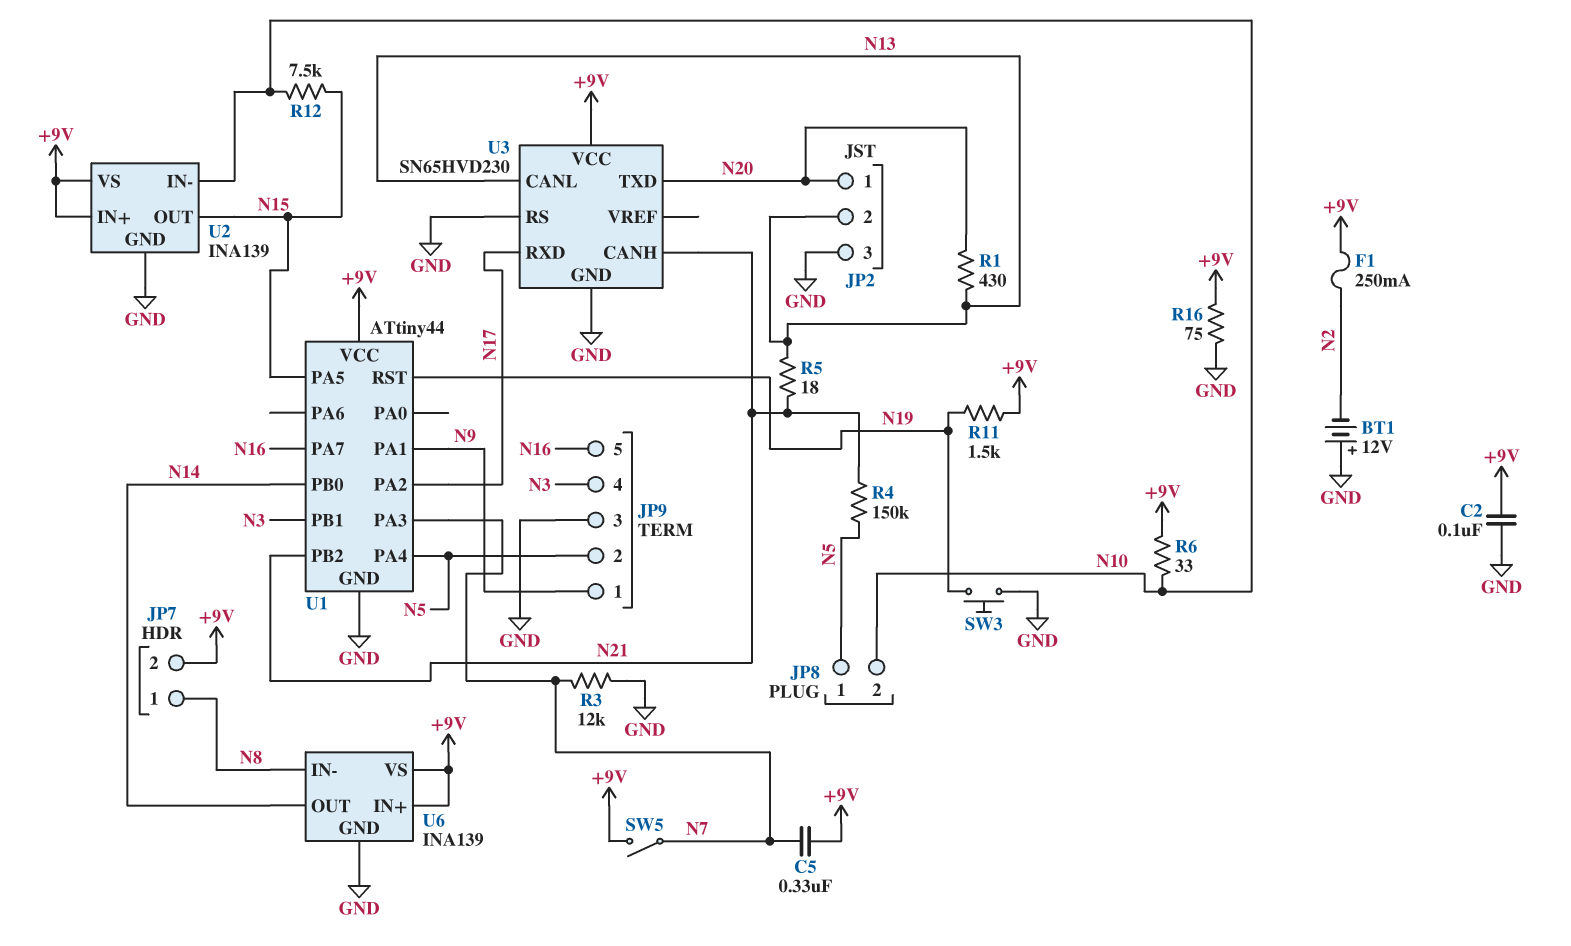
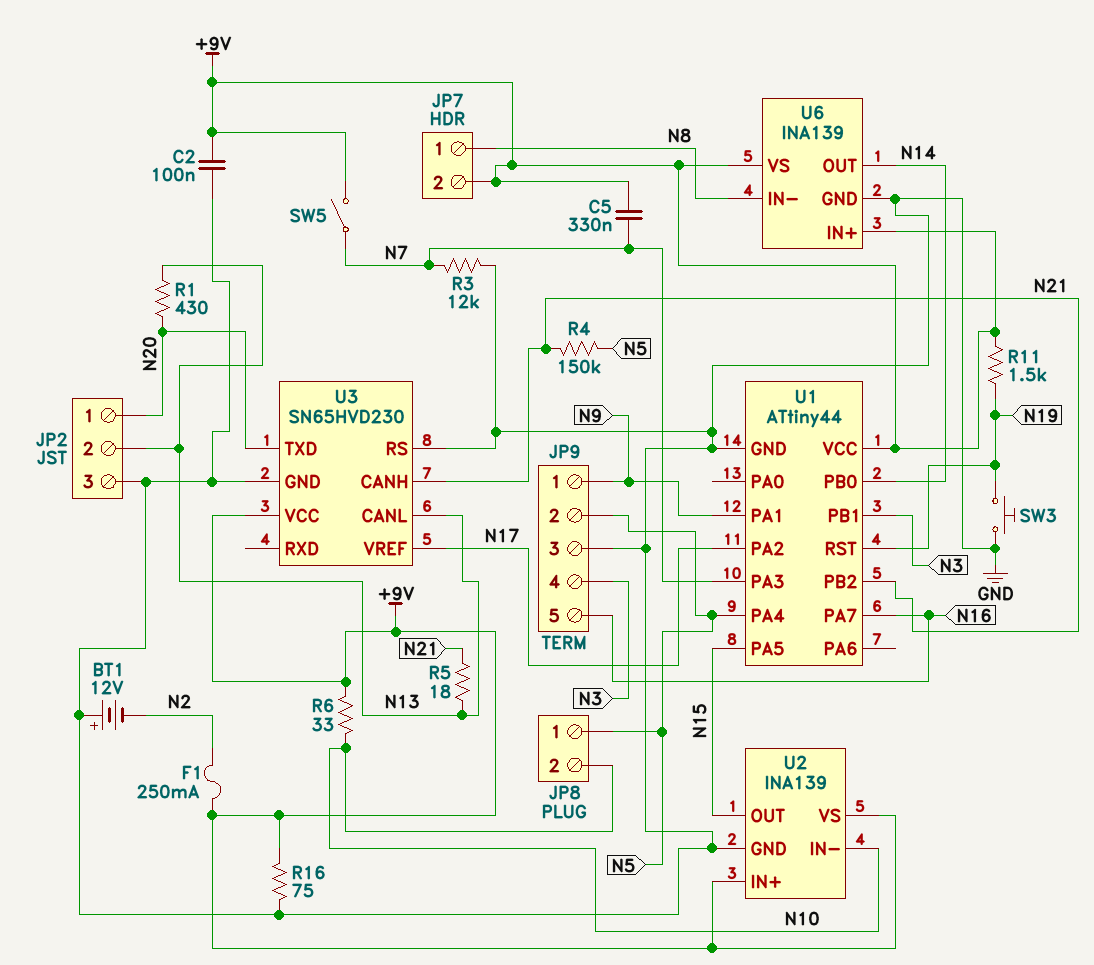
R12: 7.5k (N10, N15) -> none
U3 pin RXD: N17 -> none
U3 pin VREF: none -> N17

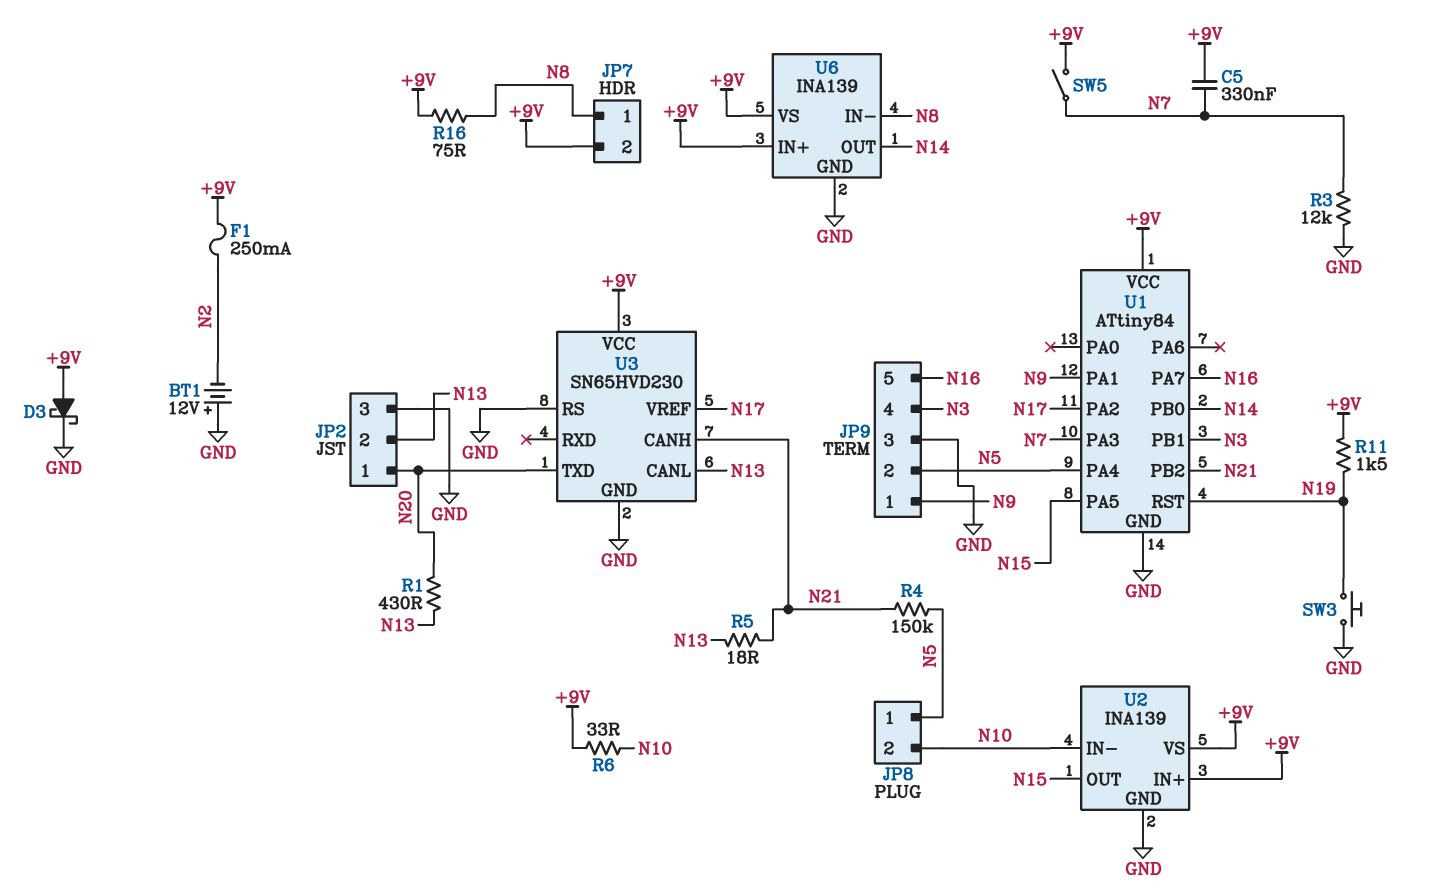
C2: 100nF (+9V, GND) -> none
D3: none -> schottky (A +9V, K GND)
R16: 75 (+9V, GND) -> 75 (+9V, N8)
U1: ATtiny44 -> ATtiny84

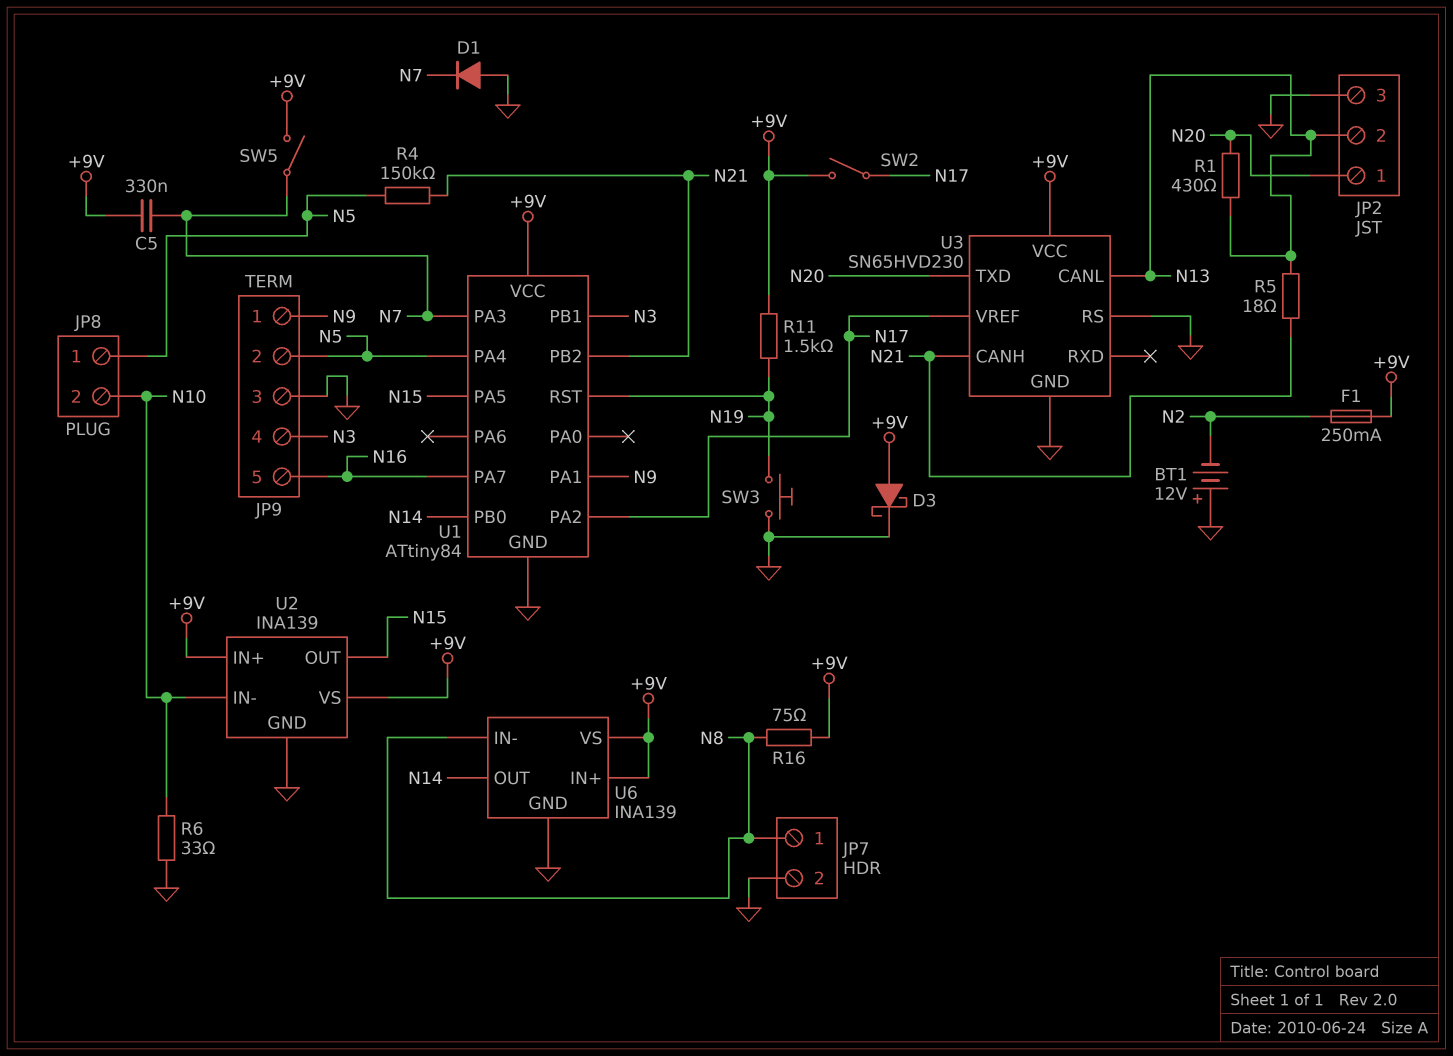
D1: none -> diode (A GND, K N7)
JP7 pin 2: +9V -> GND
R3: 12k (GND, N7) -> none
R6: 33 (+9V, N10) -> 33 (GND, N10)
SW2: none -> switch (+9V, N17)

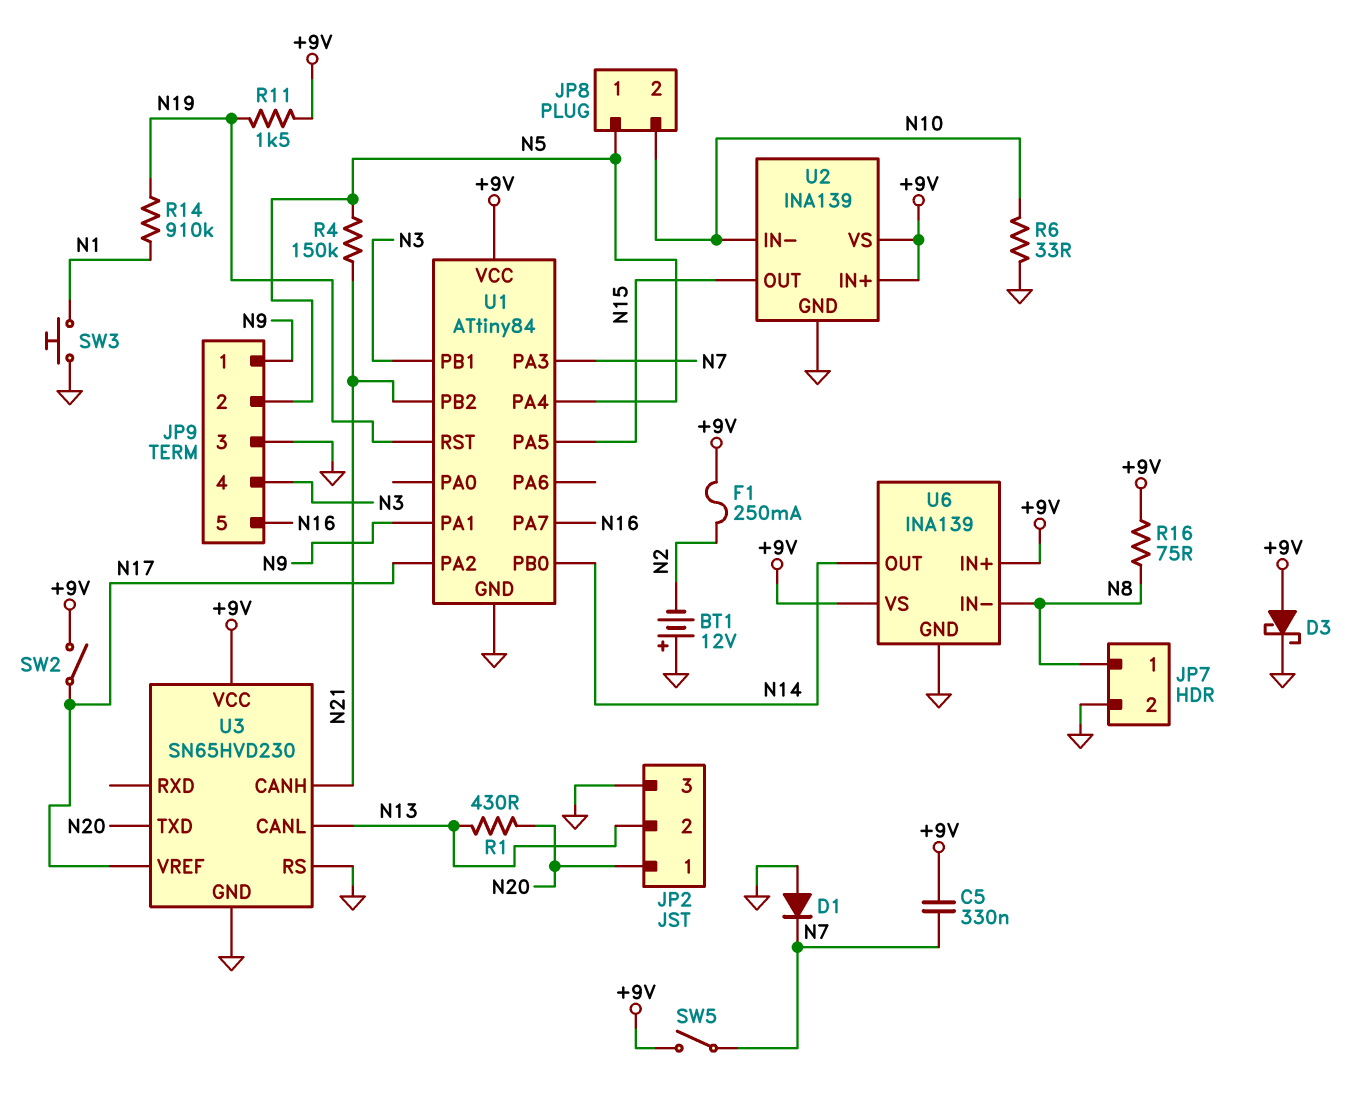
R5: 18 (N13, N21) -> none
R14: none -> 910k (N1, N19)
SW3: button (GND, N19) -> button (GND, N1)

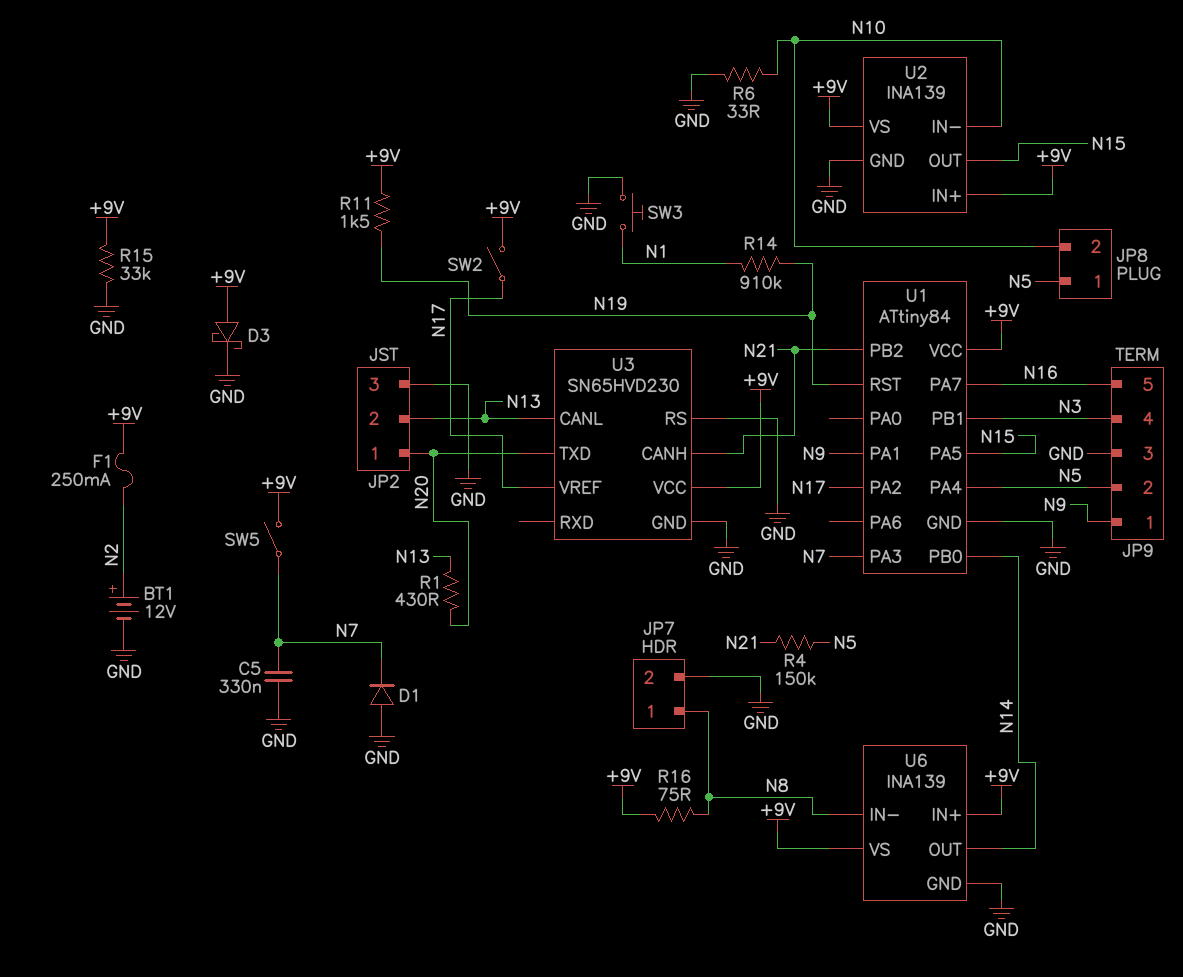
BT1: 12V (plus GND, minus N2) -> 12V (plus N2, minus GND)
C5: 330nF (+9V, N7) -> 330nF (GND, N7)
R15: none -> 33k (+9V, GND)

